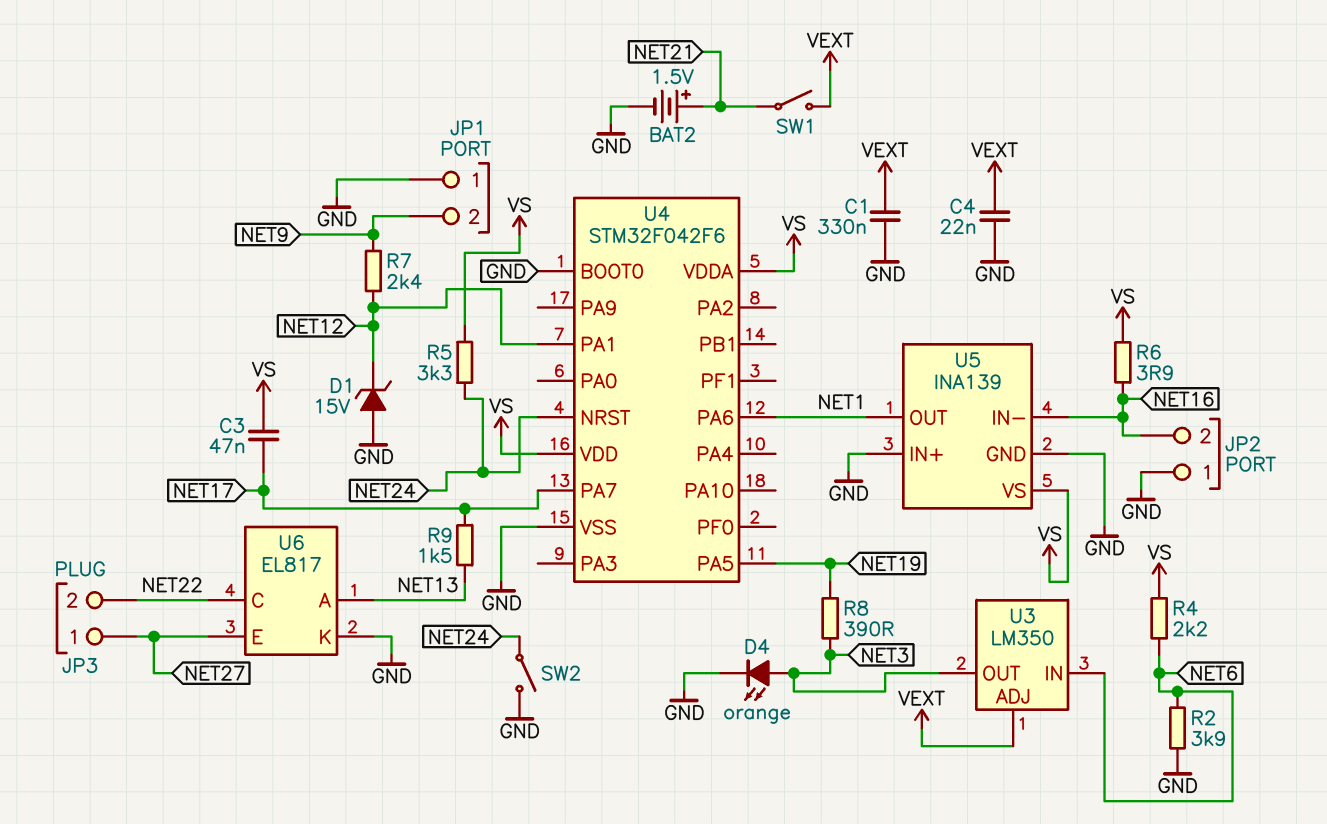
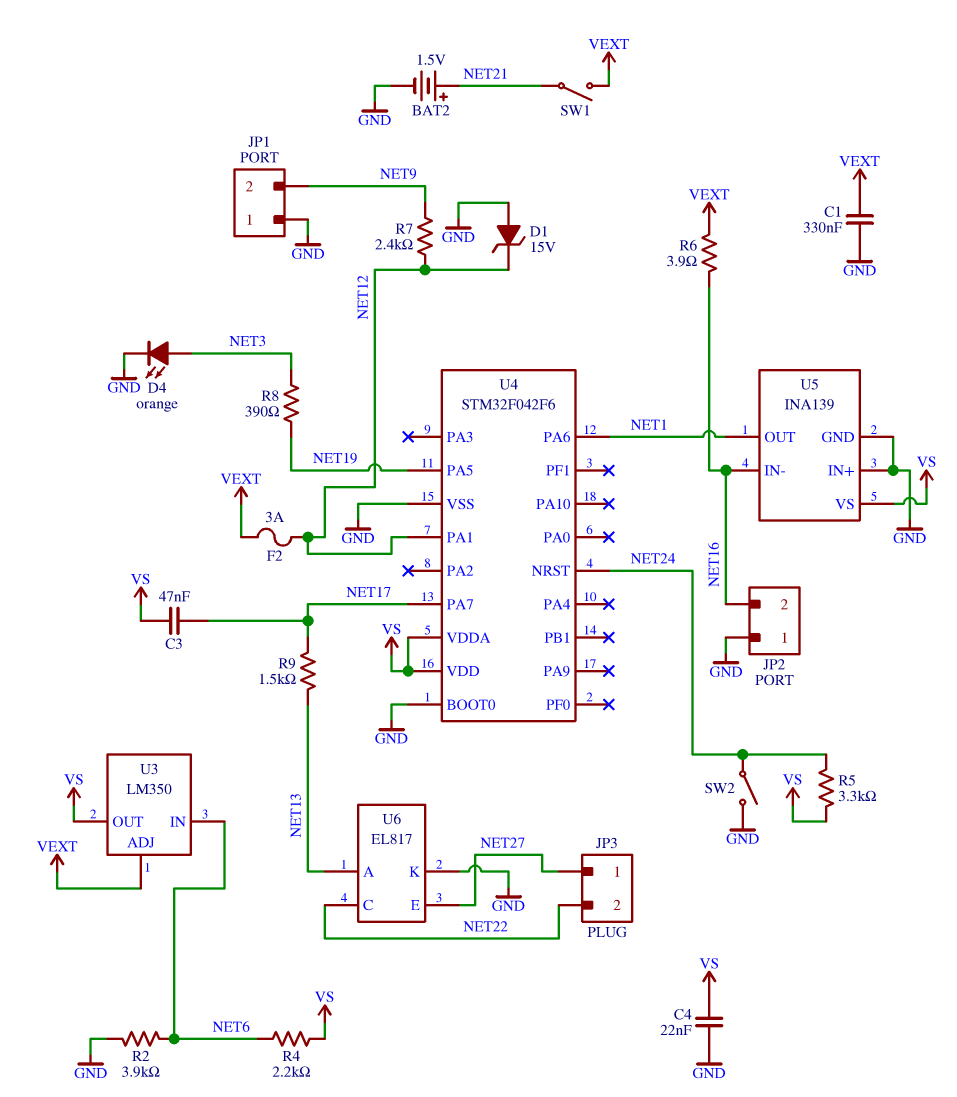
C4: 22nF (GND, VEXT) -> 22nF (GND, VS)
F2: none -> 3A (NET12, VEXT)
R6: 3.9 (NET16, VS) -> 3.9 (NET16, VEXT)
U3 pin OUT: NET3 -> VS

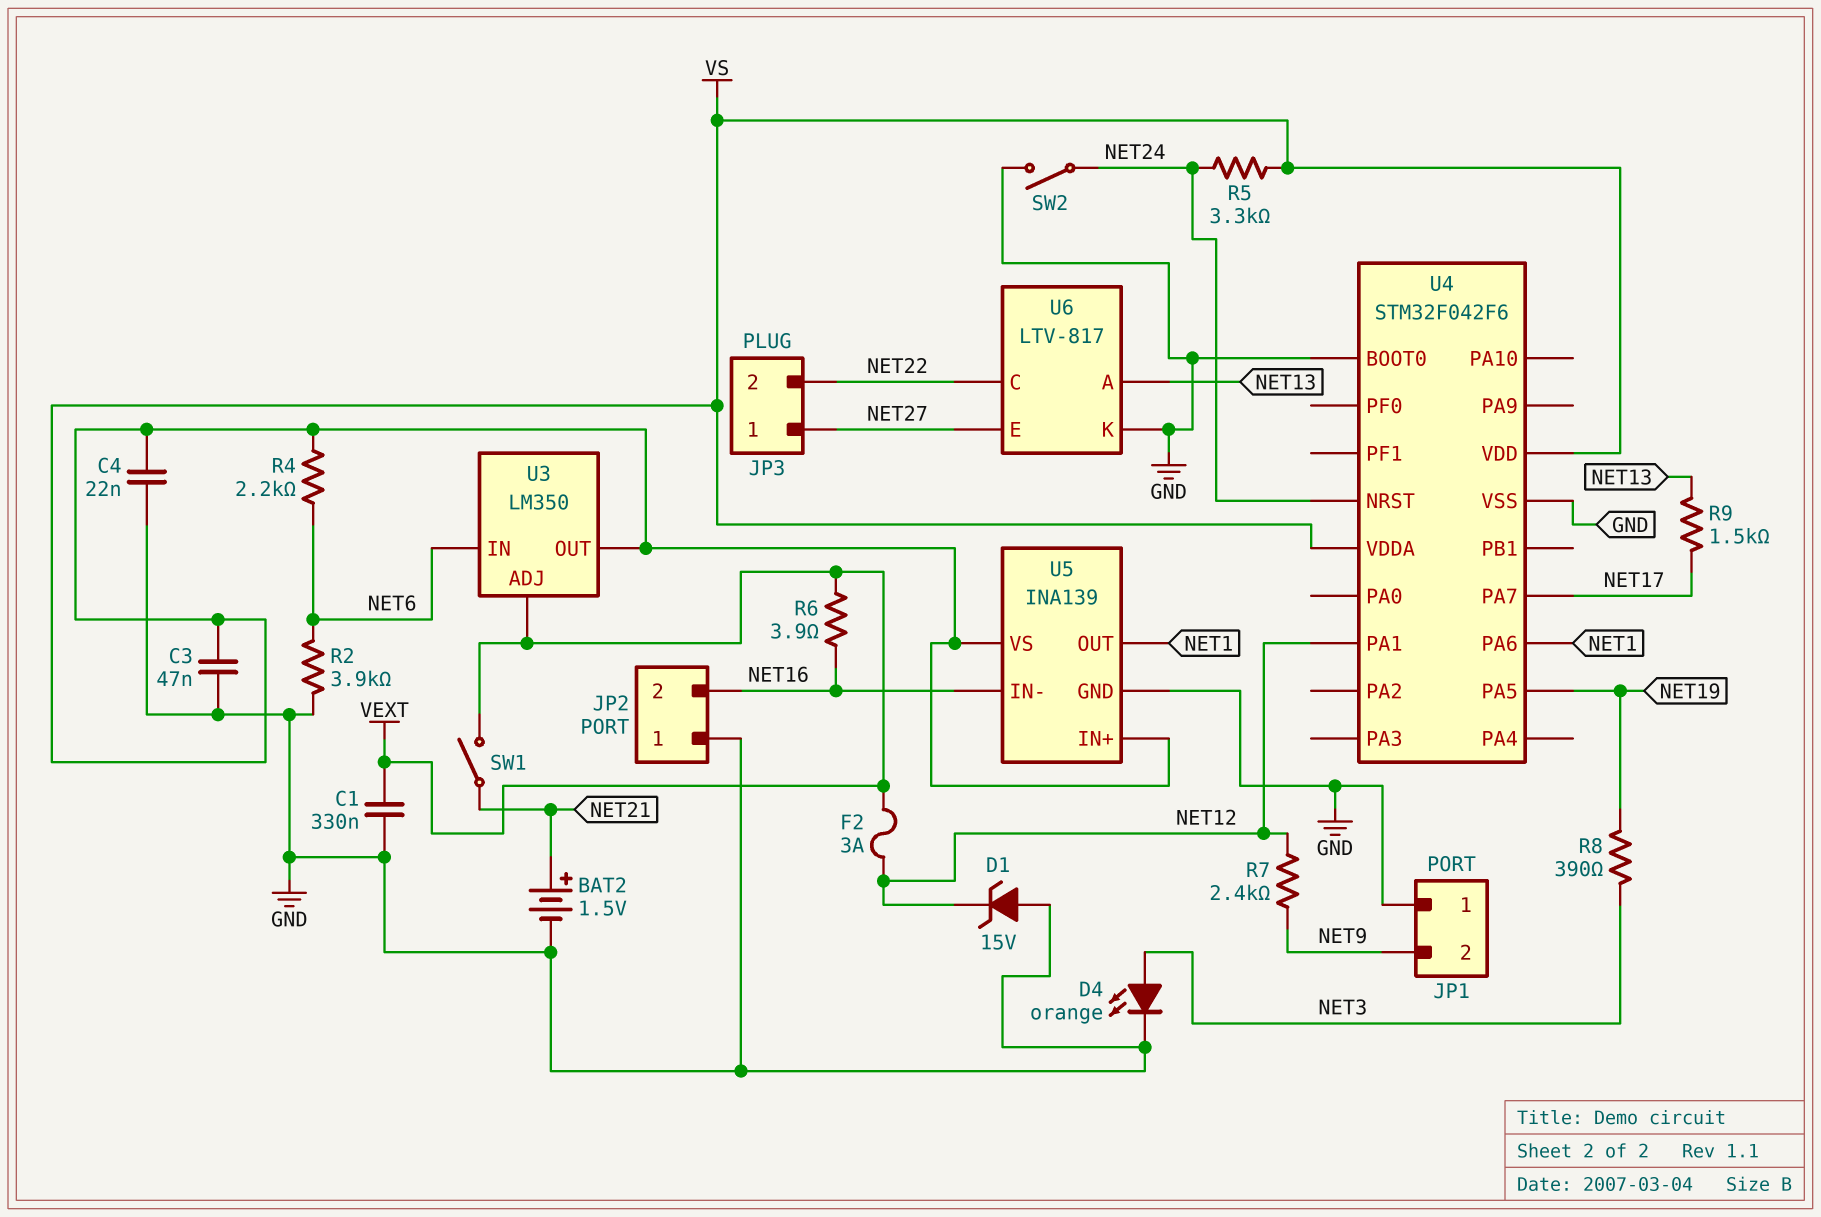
C3: 47nF (NET17, VS) -> 47nF (GND, VS)
U5 pin IN+: GND -> VS
U6: EL817 -> LTV-817

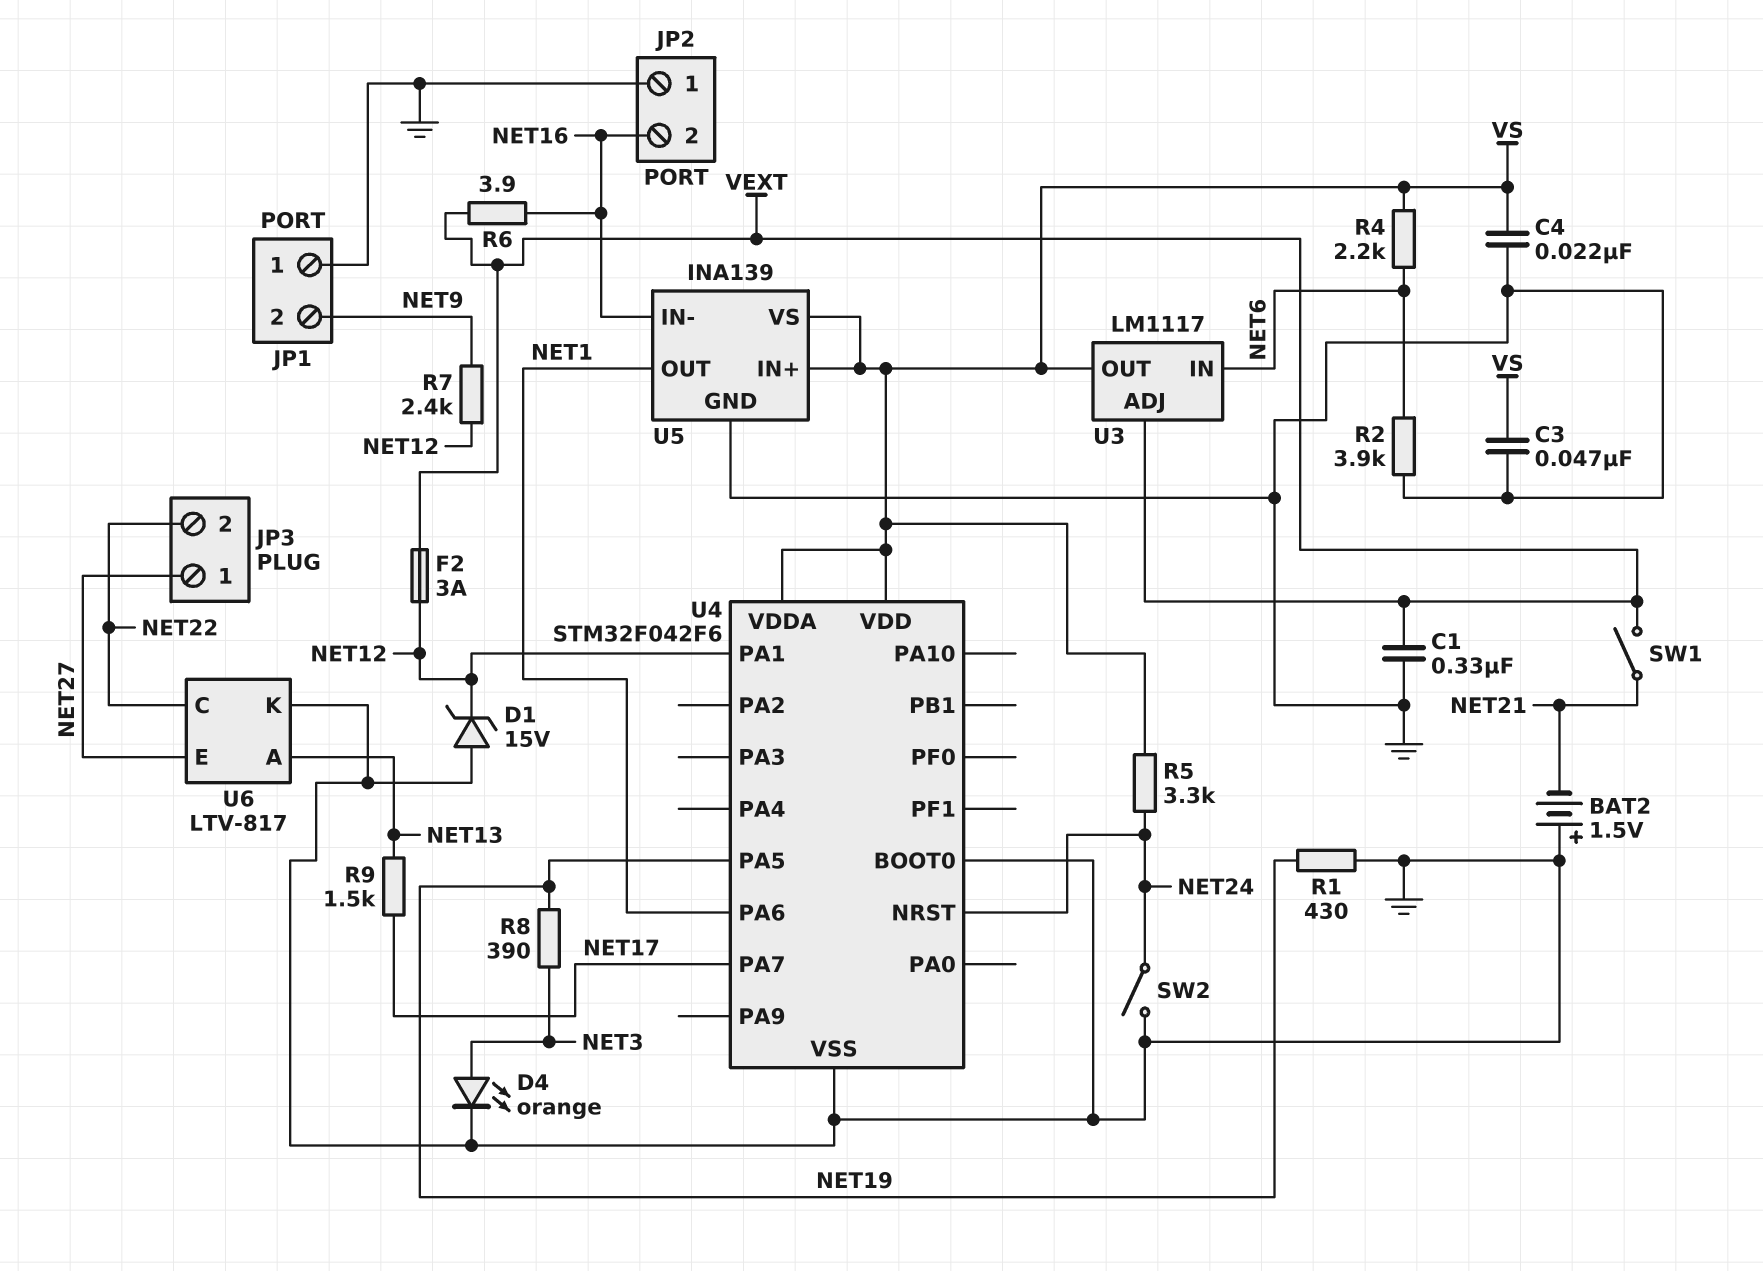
BAT2: 1.5V (plus NET21, minus GND) -> 1.5V (plus GND, minus NET21)
R1: none -> 430 (GND, NET19)
U3: LM350 -> LM1117

